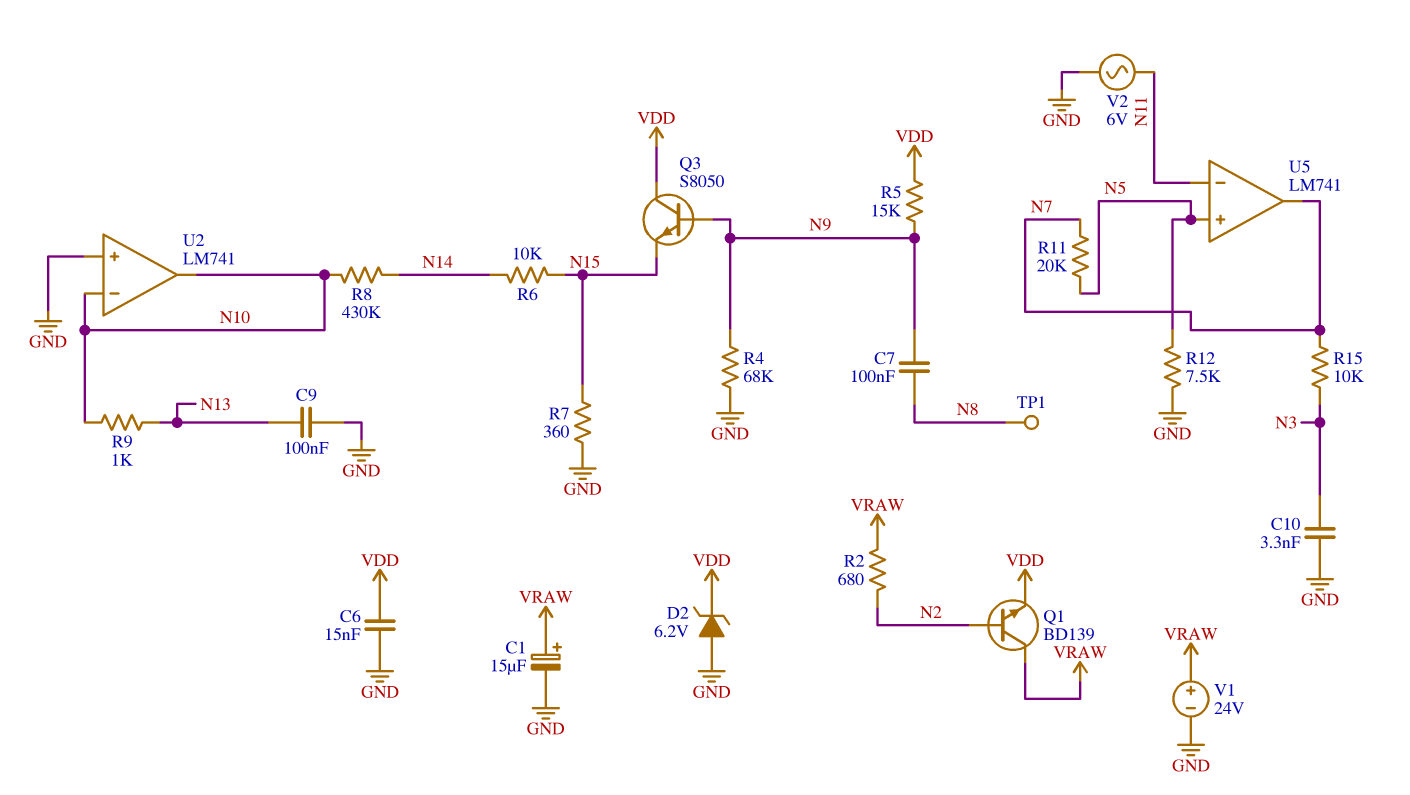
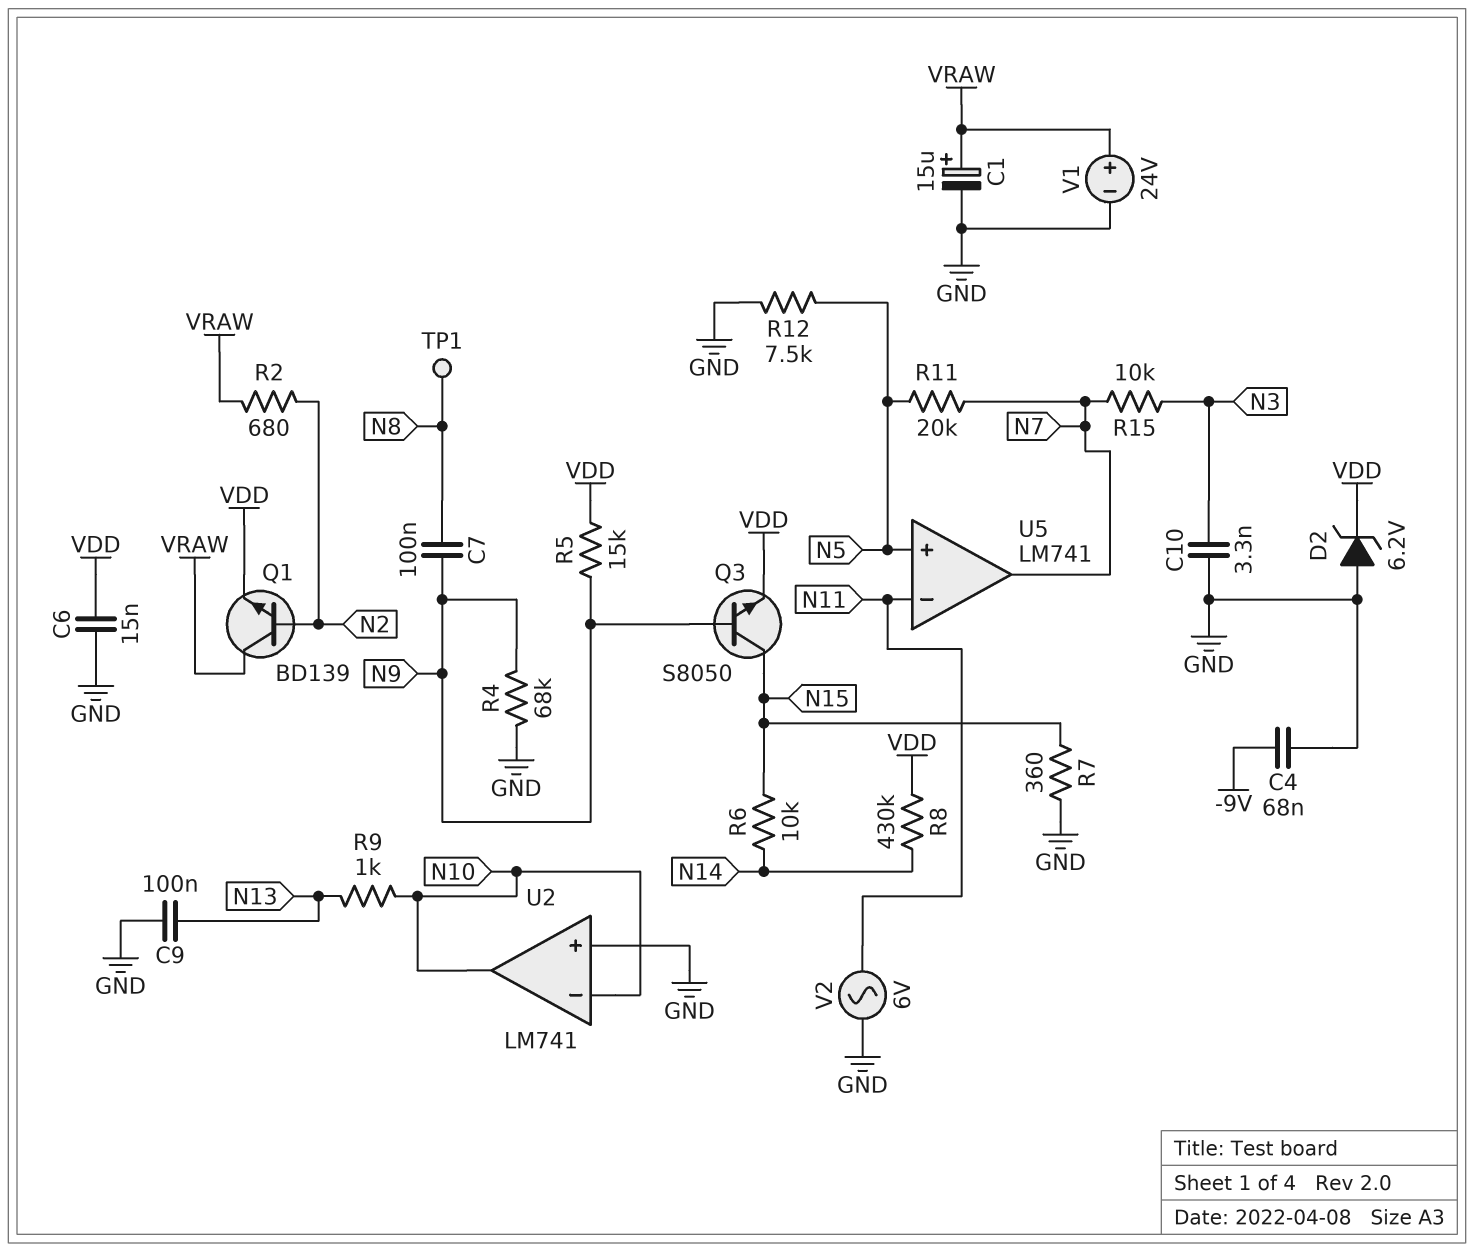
C4: none -> 68nF (-9V, GND)
Q3: NPN S8050 (B N9, C VDD, E N15) -> NPN S8050 (B N9, C N15, E VDD)
R8: 430k (N10, N14) -> 430k (N14, VDD)

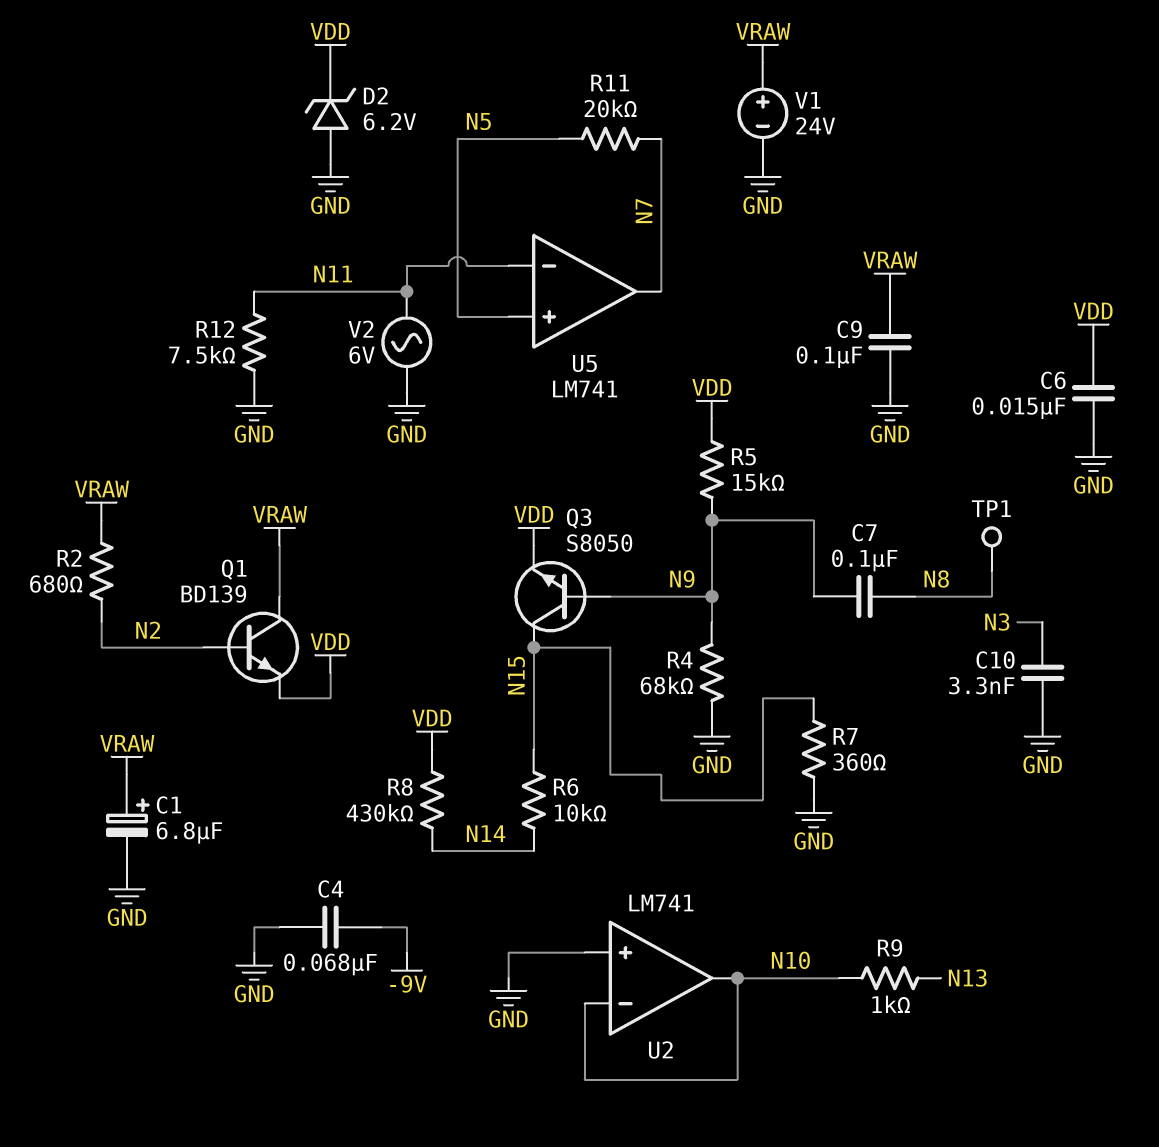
C1: 15uF (plus VRAW, minus GND) -> 6.8uF (plus VRAW, minus GND)
C9: 100nF (GND, N13) -> 100nF (GND, VRAW)
R12: 7.5k (GND, N5) -> 7.5k (GND, N11)
R15: 10k (N3, N7) -> none

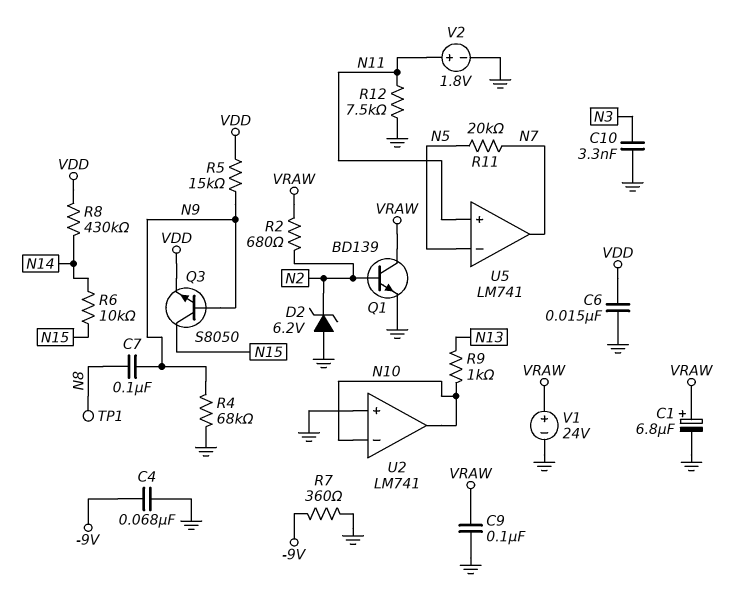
D2: zener 6.2V (A GND, K VDD) -> zener 6.2V (A GND, K N2)
Q1: NPN BD139 (B N2, C VRAW, E VDD) -> NPN BD139 (B N2, C VRAW, E GND)
R7: 360 (GND, N15) -> 360 (-9V, GND)
U5 pin in+: N5 -> N11
U5 pin in-: N11 -> N5
V2: AC 6V (GND, N11) -> 1.8V (plus N11, minus GND)

